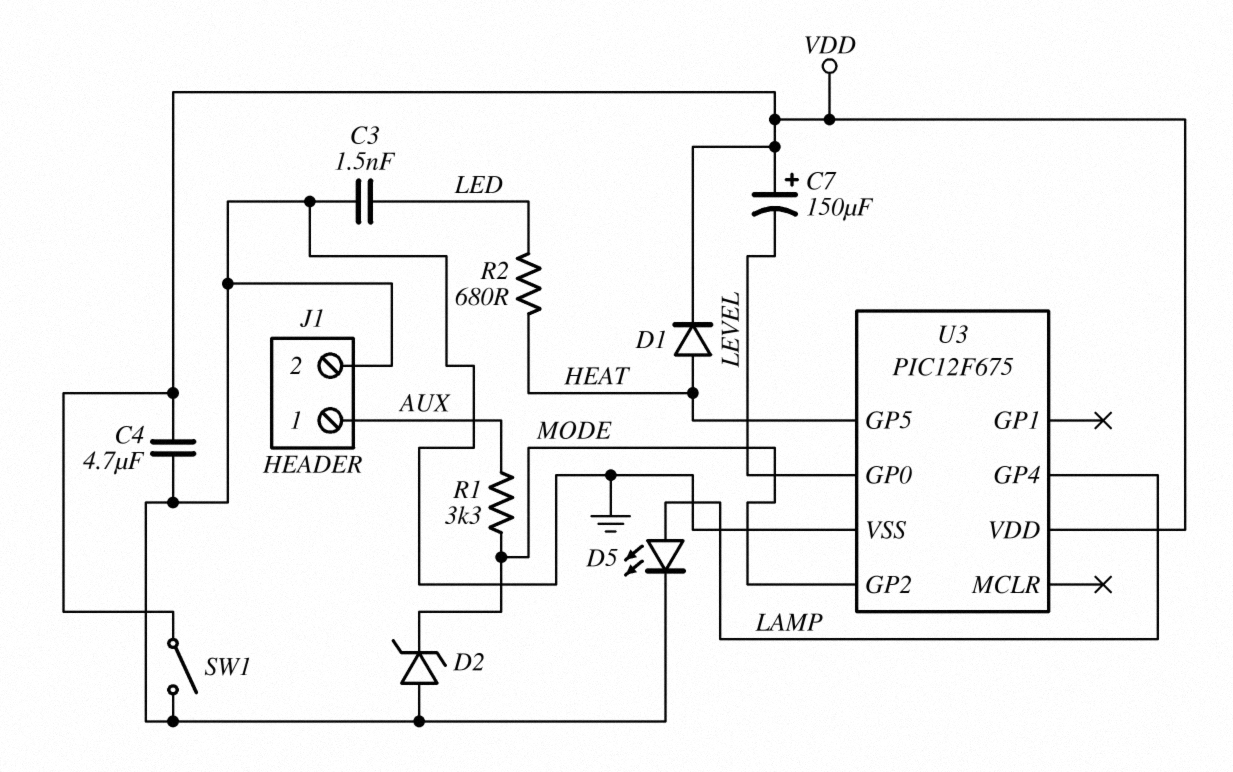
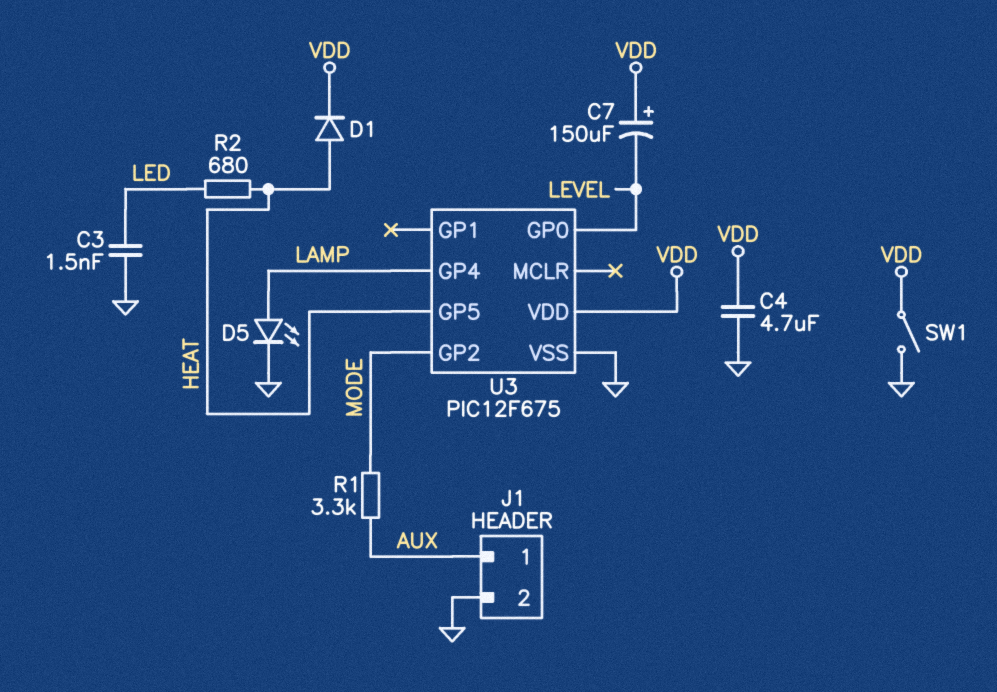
D2: zener (A GND, K MODE) -> none

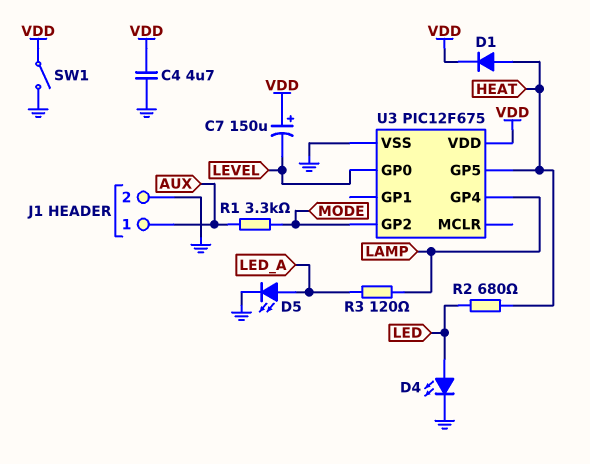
C3: 1.5nF (GND, LED) -> none
D4: none -> LED (A LED, K GND)
D5: LED (A LAMP, K GND) -> LED (A LED_A, K GND)
R3: none -> 120 (LAMP, LED_A)

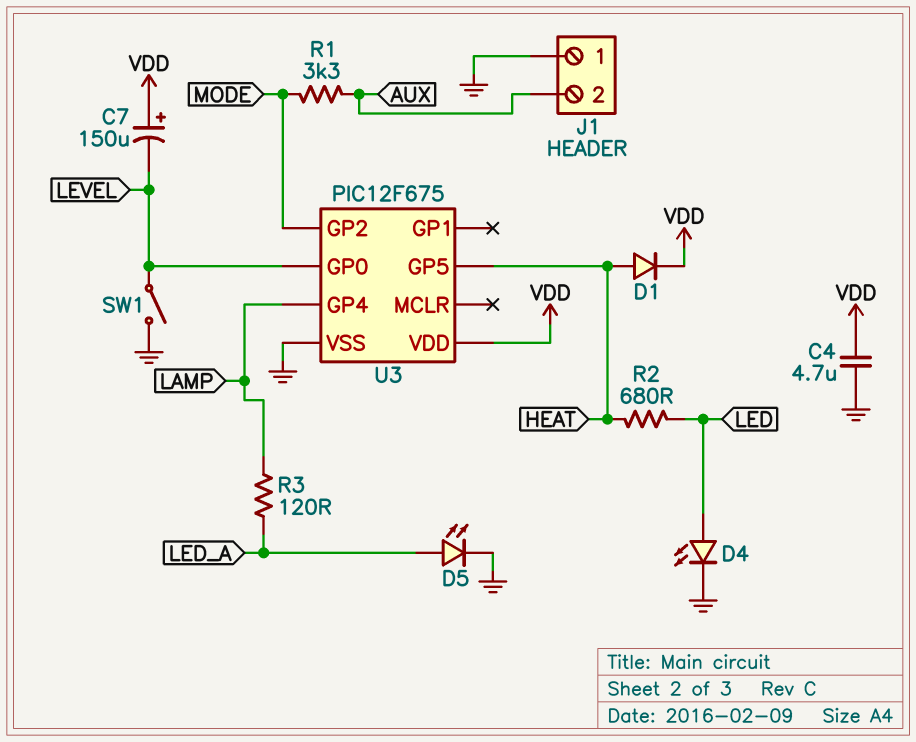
J1 pin 1: AUX -> GND
J1 pin 2: GND -> AUX
SW1: switch (GND, VDD) -> switch (GND, LEVEL)

